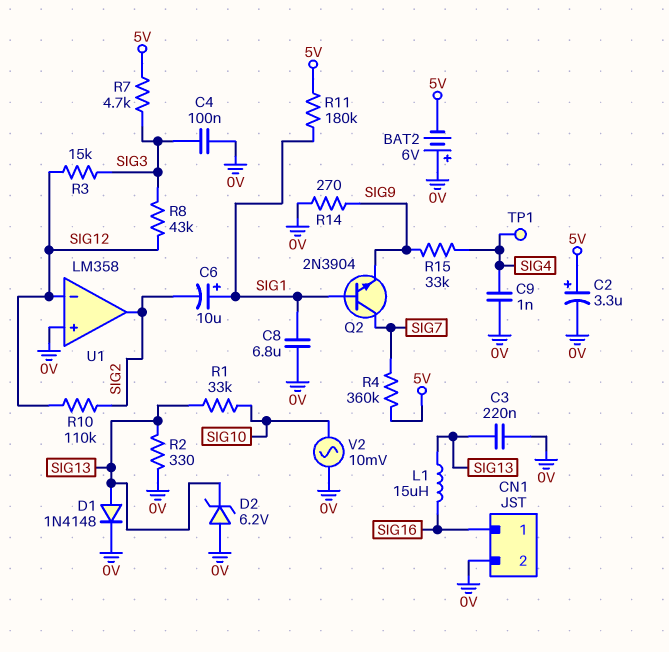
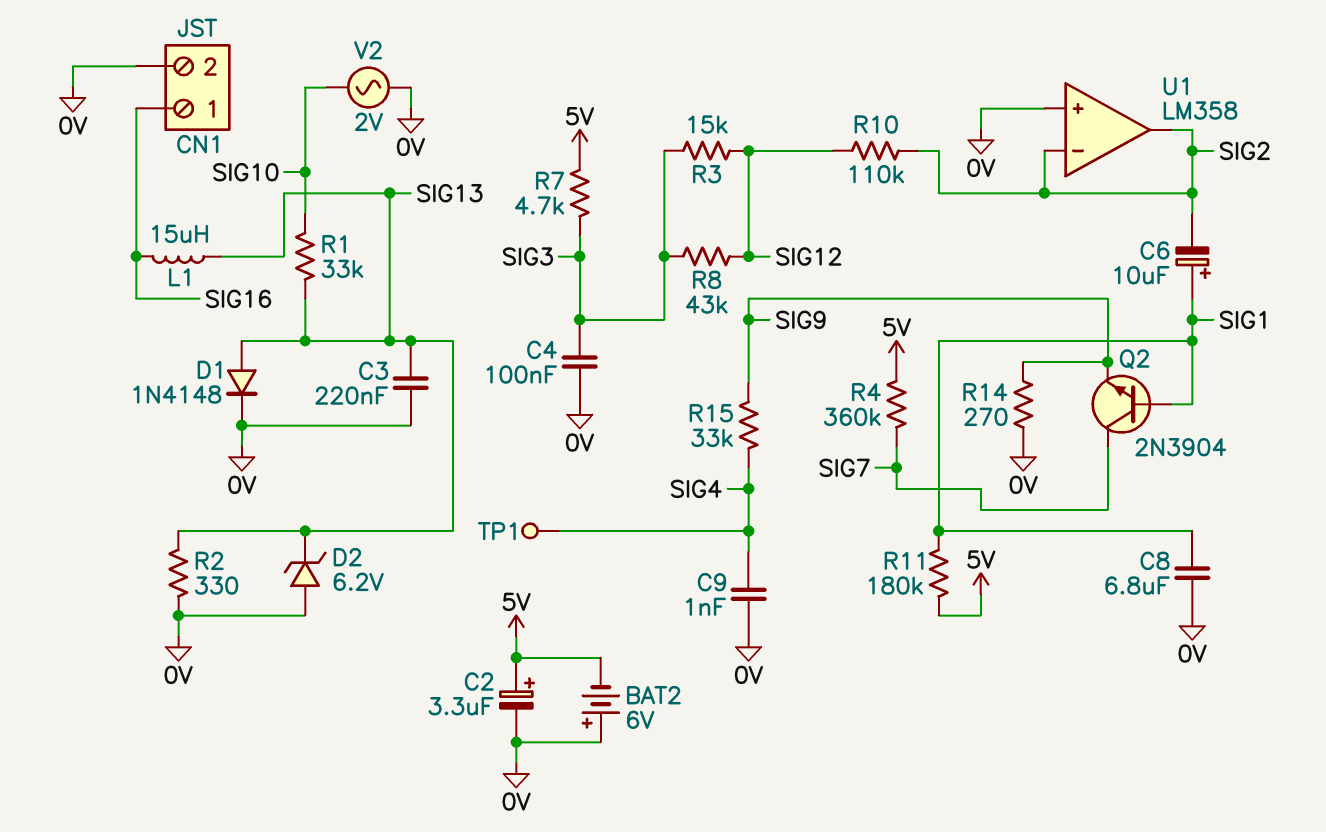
U1 pin in-: SIG12 -> SIG2
V2: AC 10mV (0V, SIG10) -> AC 2V (0V, SIG10)

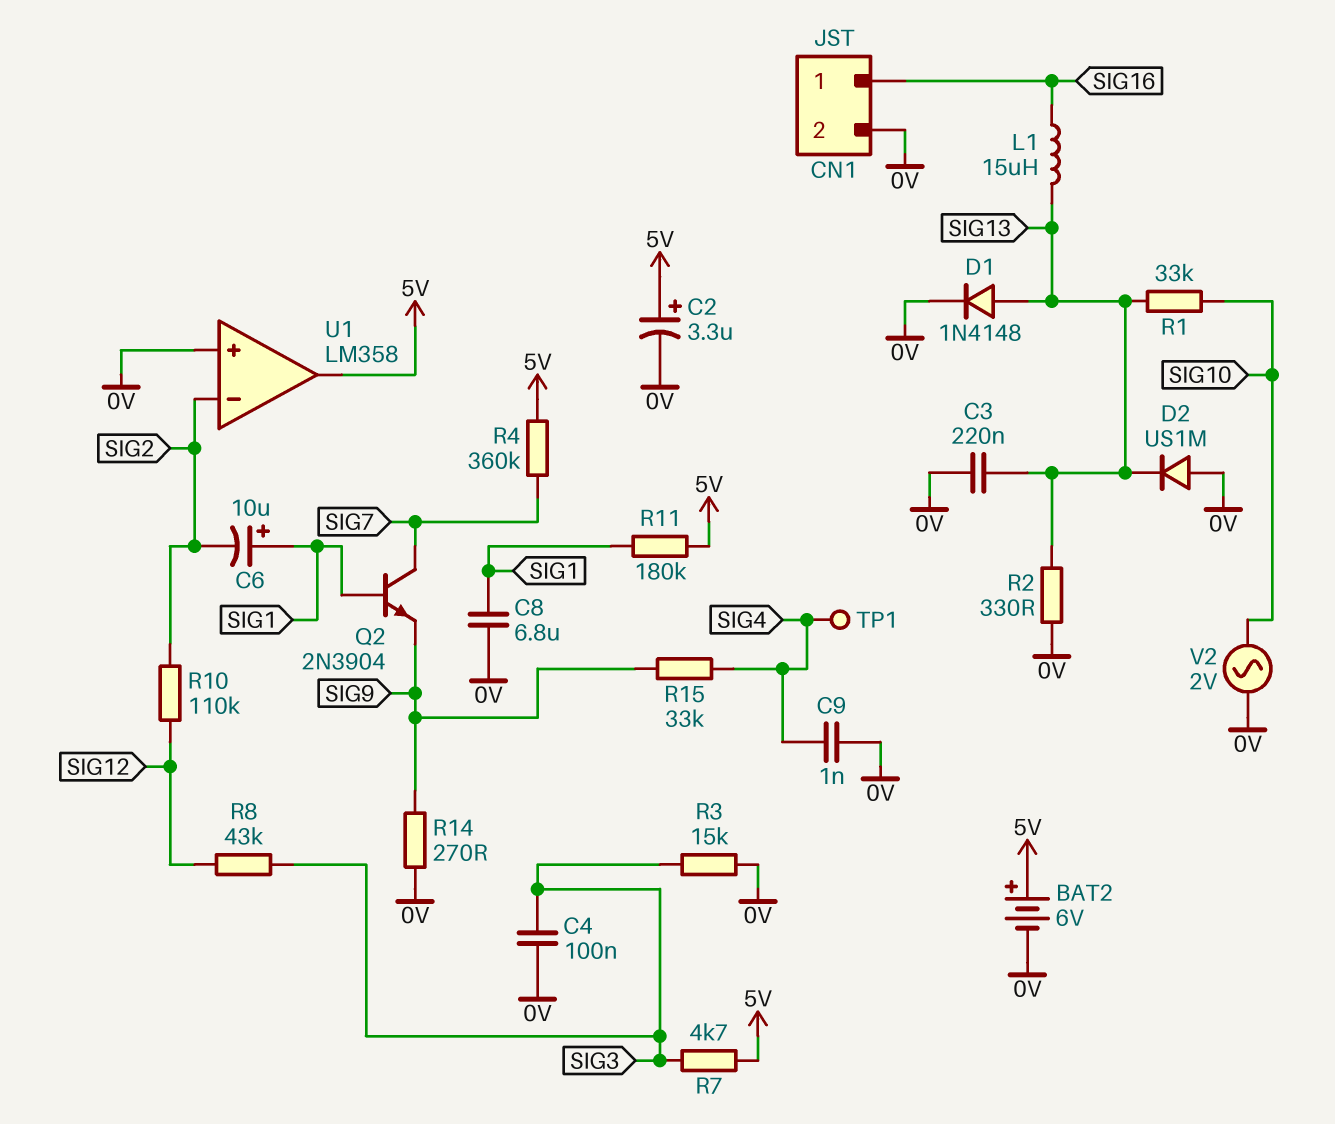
BAT2: 6V (plus 0V, minus 5V) -> 6V (plus 5V, minus 0V)
D2: zener 6.2V (A 0V, K SIG13) -> diode US1M (A 0V, K SIG13)
R3: 15k (SIG3, SIG12) -> 15k (0V, SIG3)
U1 pin out: SIG2 -> 5V

